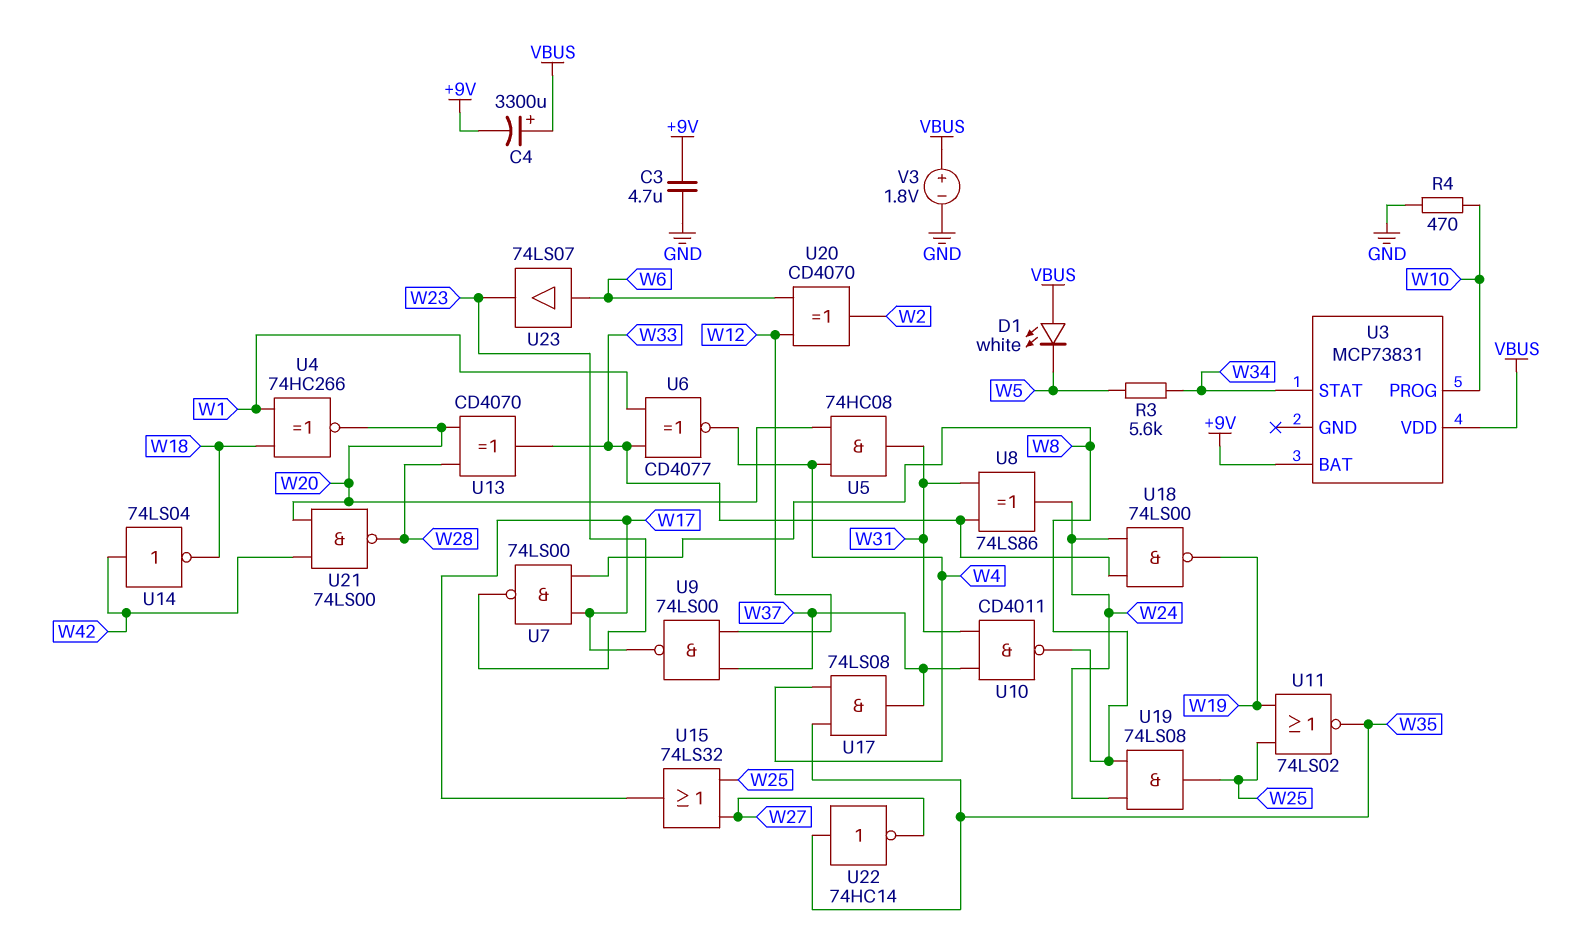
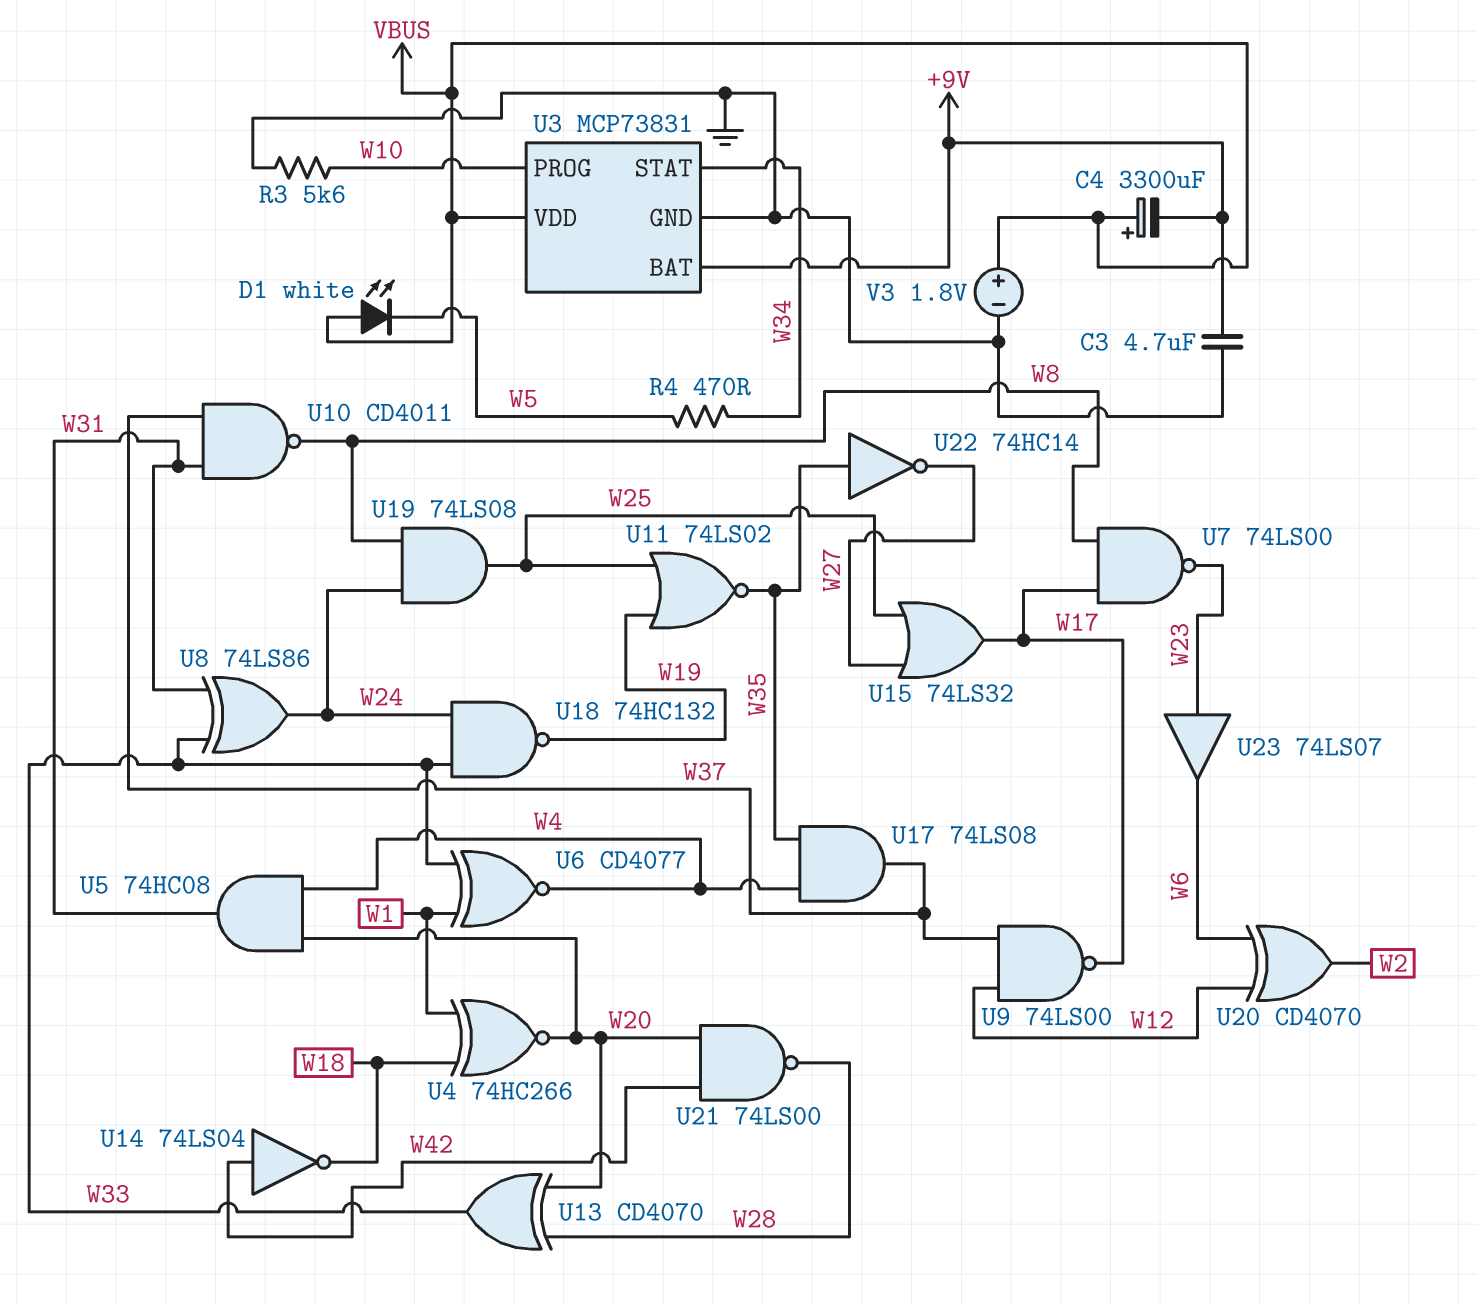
R3: 5.6k (W5, W34) -> 5.6k (GND, W10)
R4: 470 (GND, W10) -> 470 (W5, W34)
U3 pin GND: none -> GND
U18: NAND 74LS00 (in W24, in W33, out W19) -> NAND 74HC132 (in W24, in W33, out W19)
U23: buffer 74LS07 (in W6, out W23) -> buffer 74LS07 (in W23, out W6)

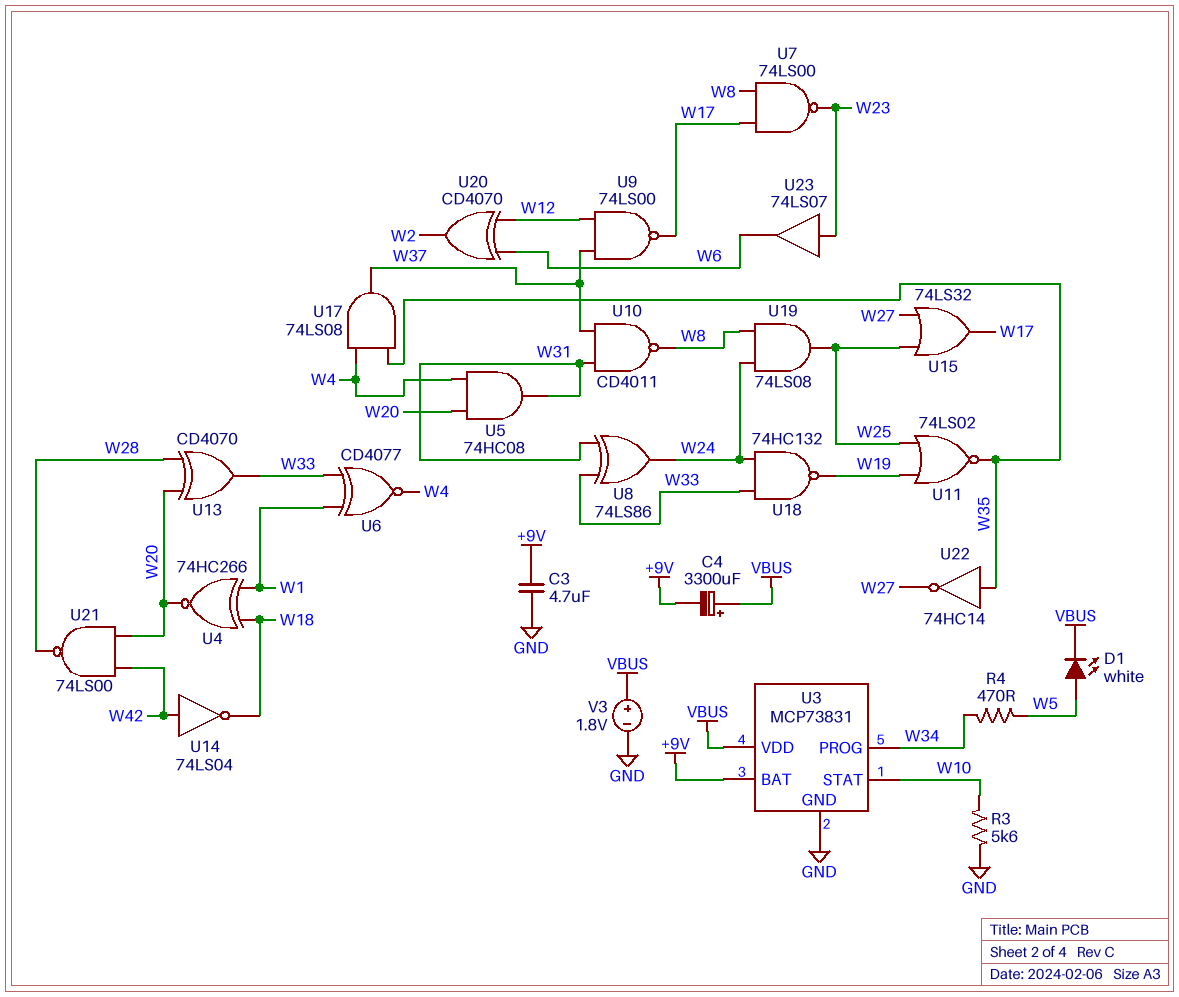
D1: LED white (A VBUS, K W5) -> LED white (A W5, K VBUS)
U3 pin PROG: W10 -> W34
U3 pin STAT: W34 -> W10

